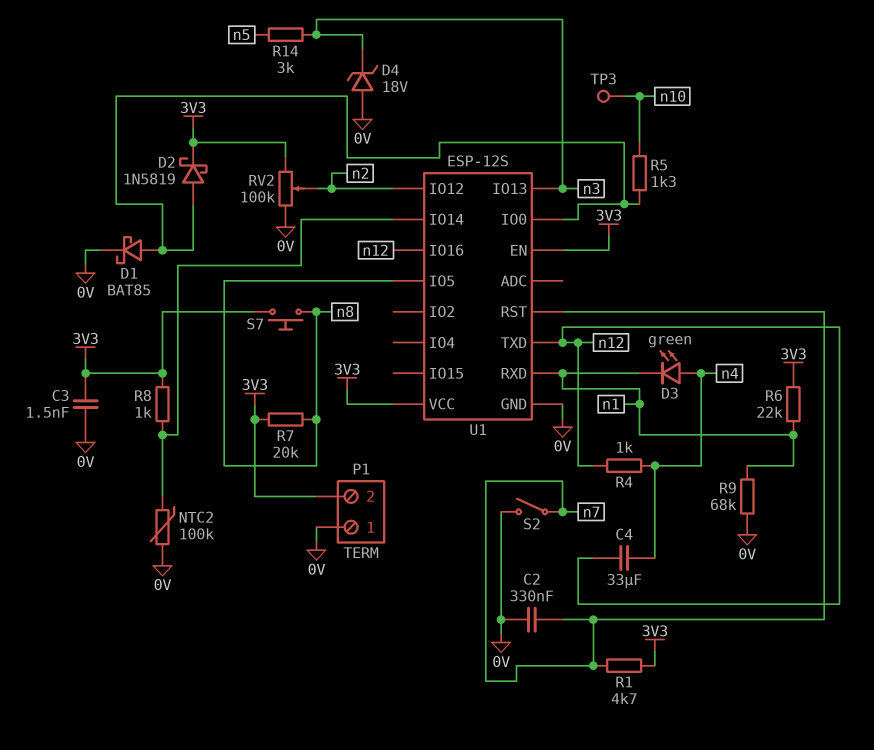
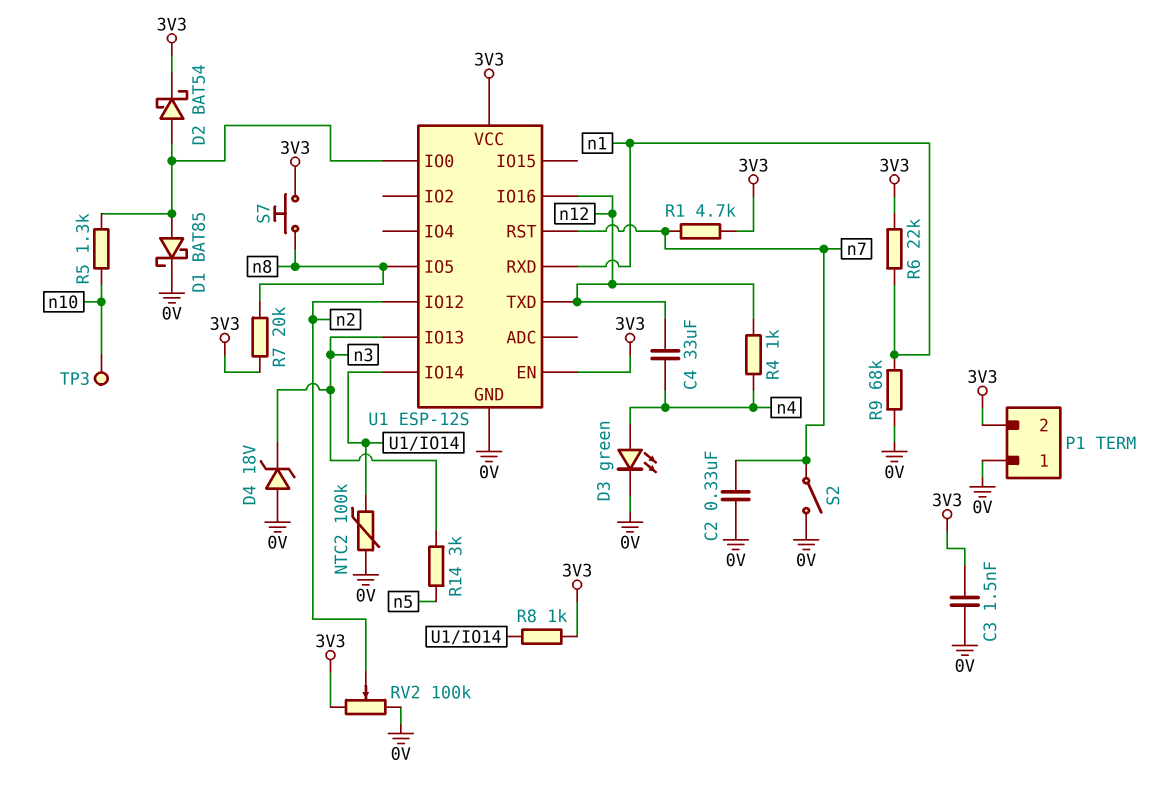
D2: schottky 1N5819 (A U1/IO0, K 3V3) -> schottky BAT54 (A U1/IO0, K 3V3)
D3: LED green (A n4, K n1) -> LED green (A n4, K 0V)

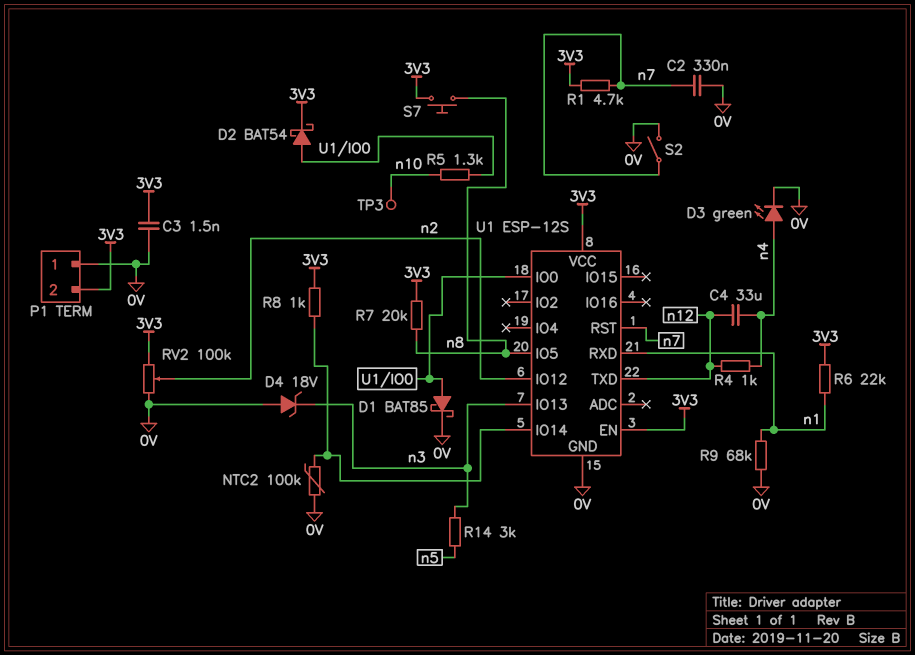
U1 pin IO16: n12 -> none

